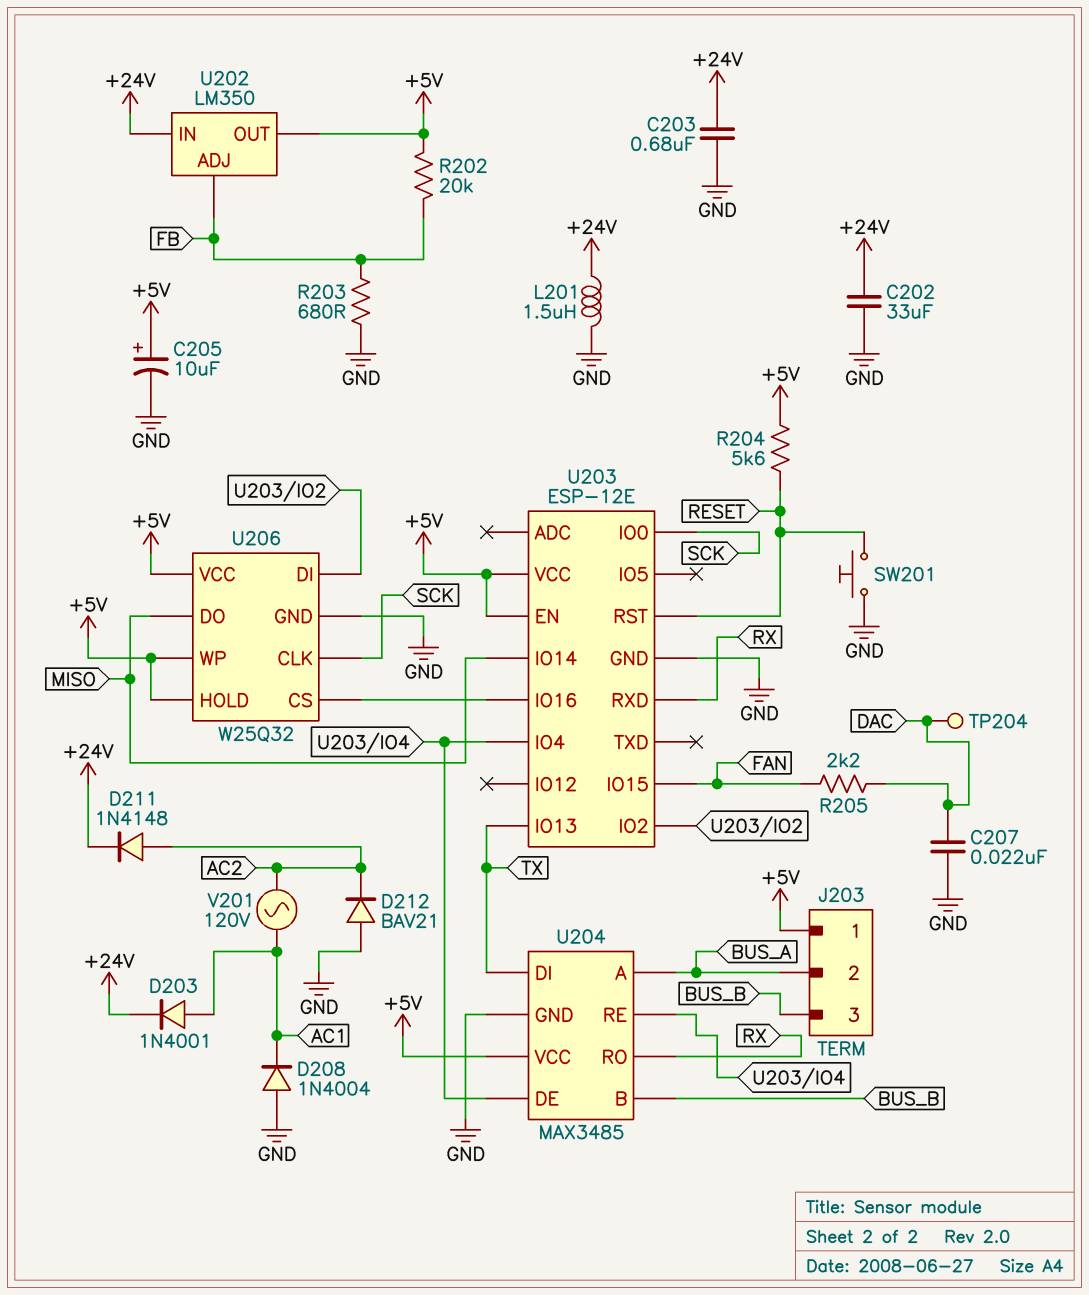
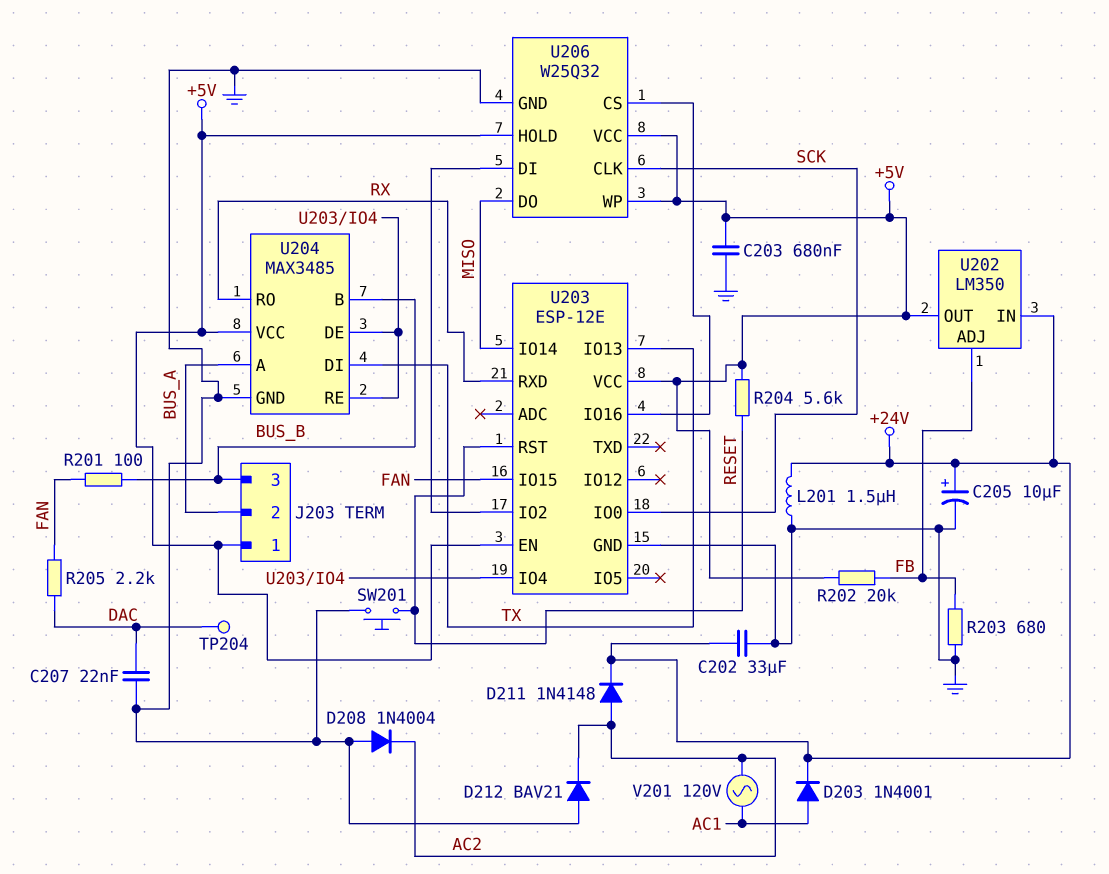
C203: 680nF (+24V, GND) -> 680nF (+5V, GND)
C205: 10uF (plus +5V, minus GND) -> 10uF (plus +24V, minus GND)
D208: diode 1N4004 (A GND, K AC1) -> diode 1N4004 (A GND, K AC2)
R201: none -> 100 (BUS_B, FAN)

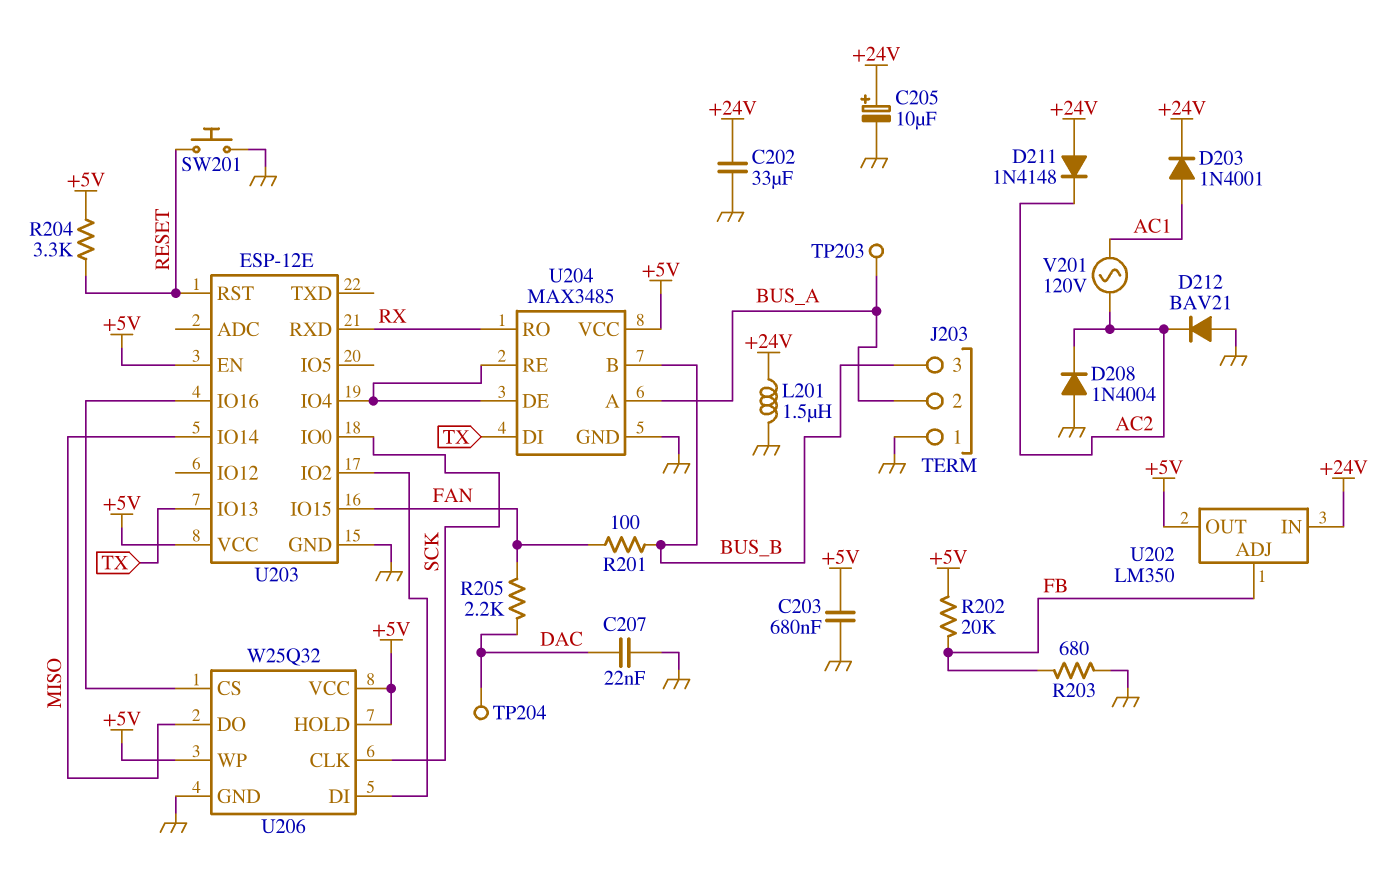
D211: diode 1N4148 (A AC2, K +24V) -> diode 1N4148 (A +24V, K AC2)
J203 pin 1: +5V -> GND
R204: 5.6k (+5V, RESET) -> 3.3k (+5V, RESET)
TP203: none -> test point (BUS_A)

